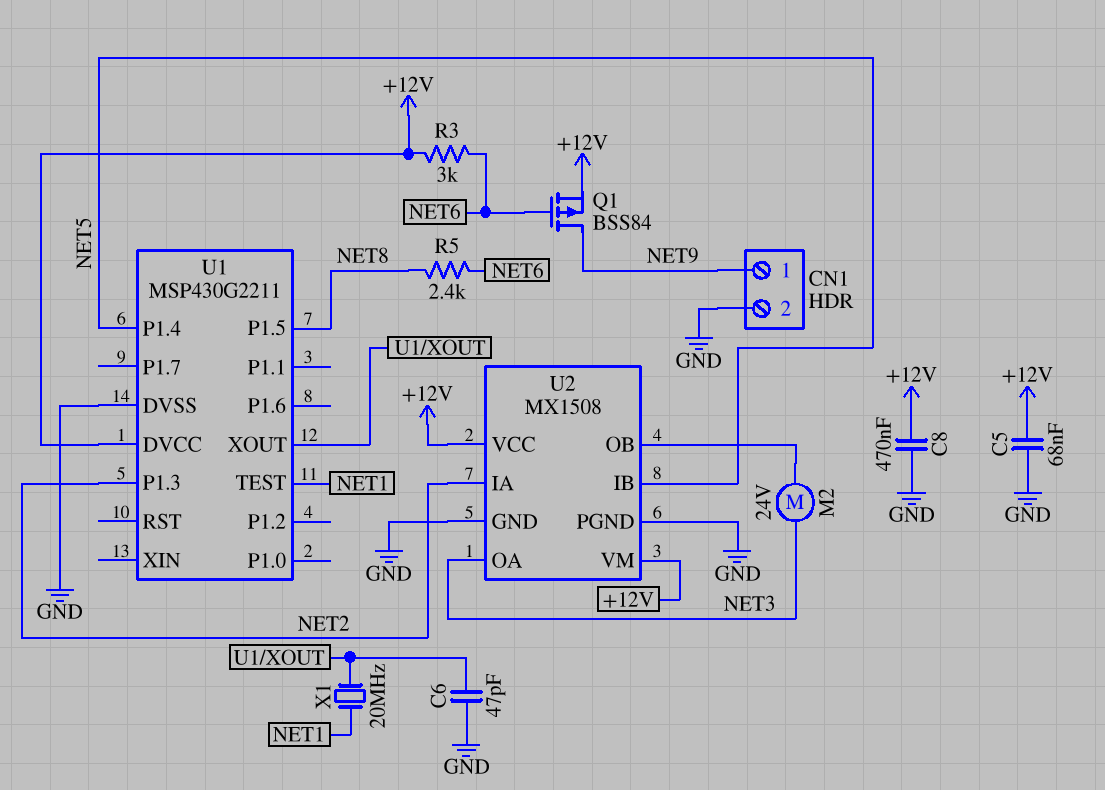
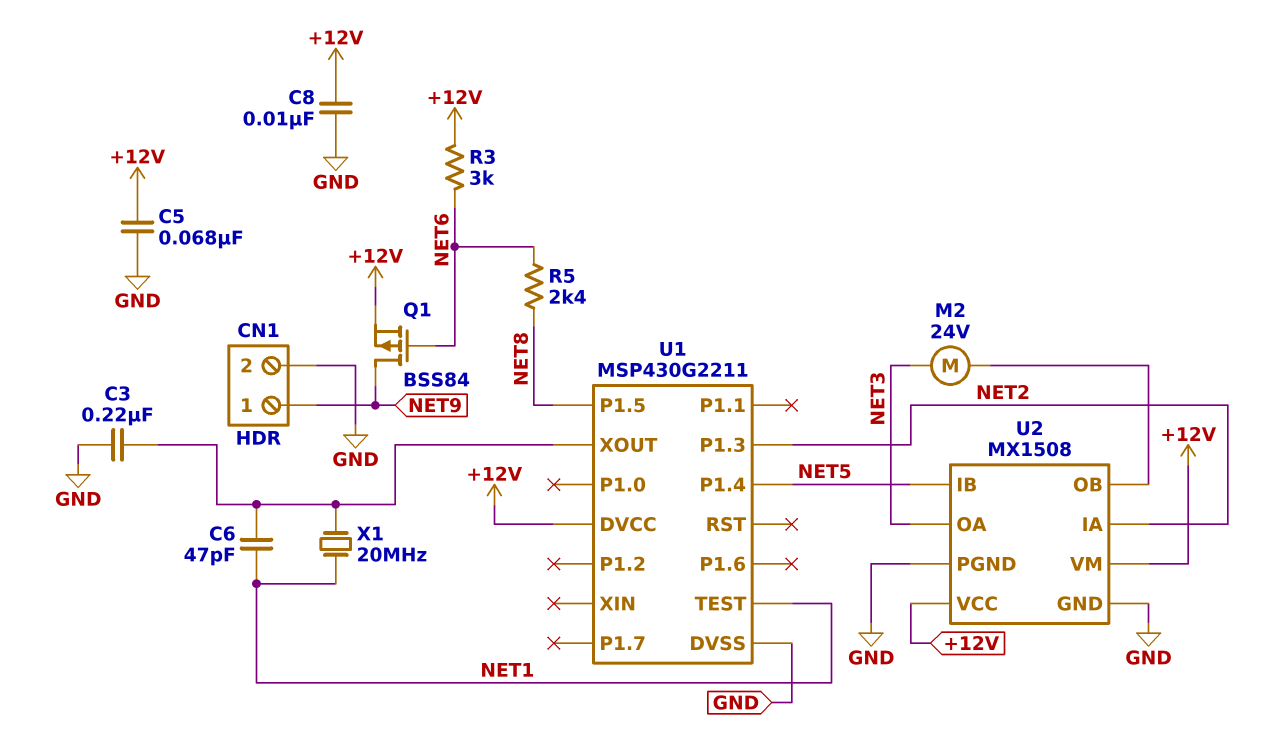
C3: none -> 220nF (GND, U1/XOUT)
C6: 47pF (GND, U1/XOUT) -> 47pF (NET1, U1/XOUT)
C8: 470nF (+12V, GND) -> 10nF (+12V, GND)

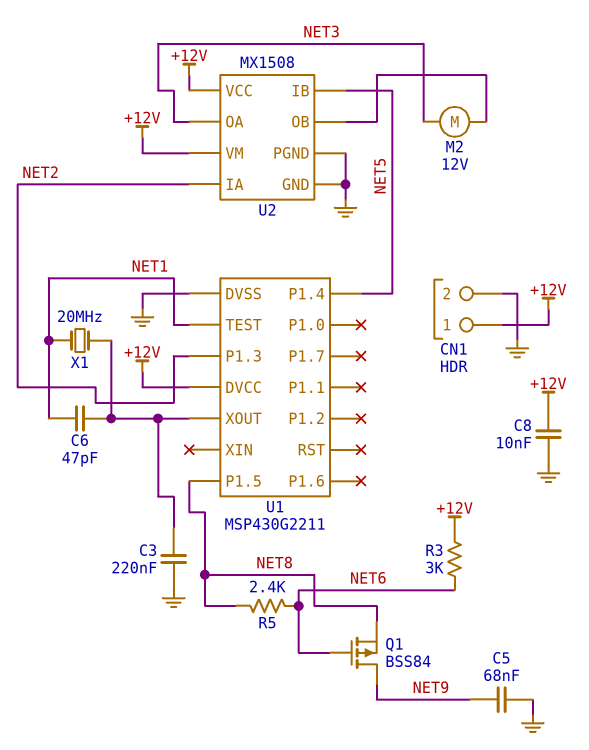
C5: 68nF (+12V, GND) -> 68nF (GND, NET9)
CN1 pin 1: NET9 -> +12V
M2: motor 24V (NET3, U2/OB) -> motor 12V (NET3, U2/OB)
Q1: PMOS BSS84 (G NET6, D NET9, S +12V) -> PMOS BSS84 (G NET6, D NET9, S NET8)

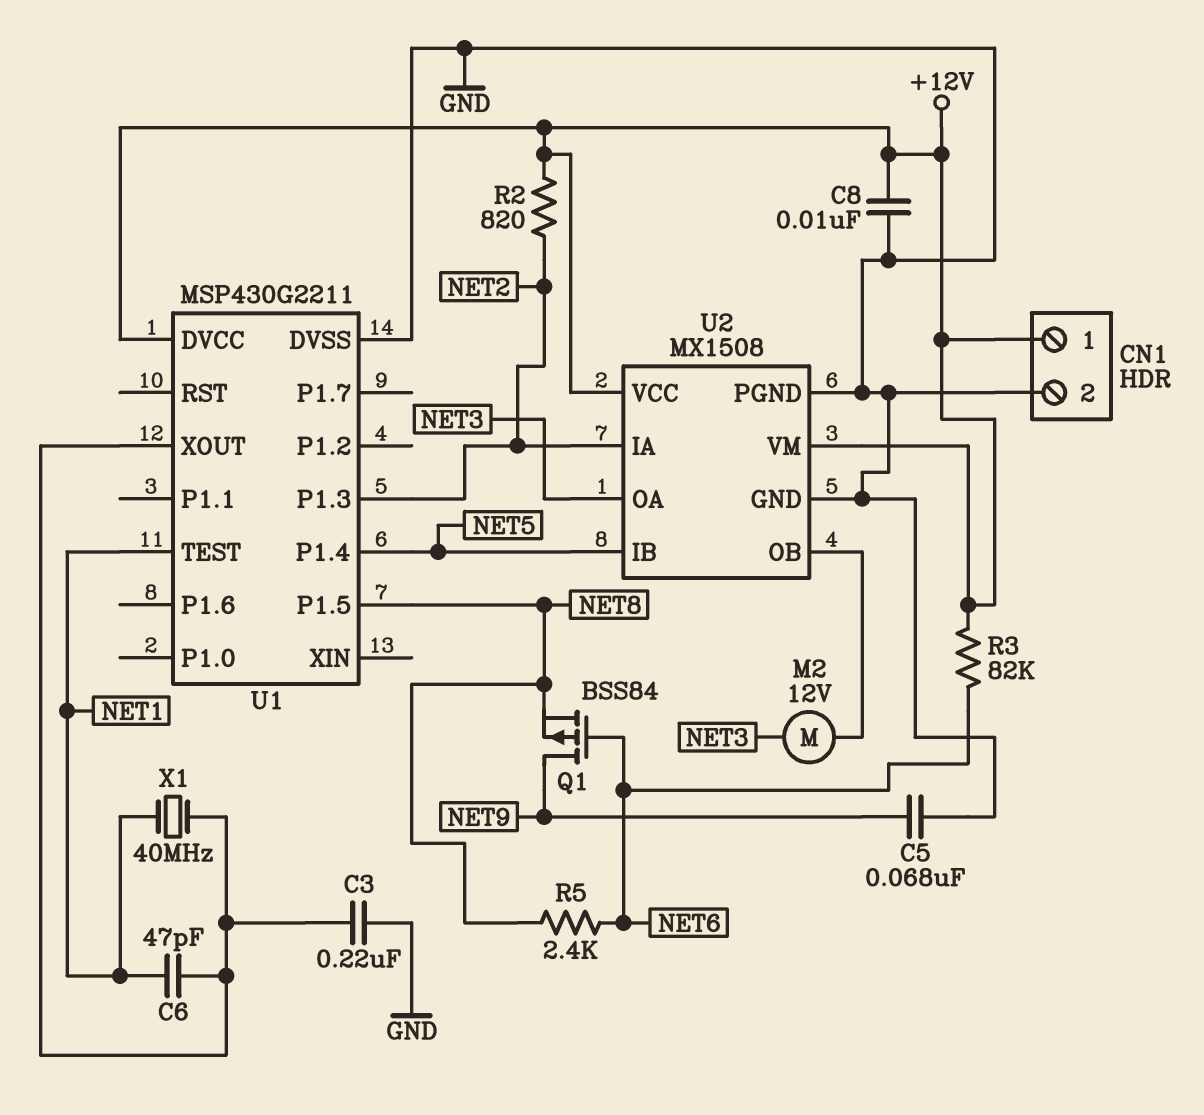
R2: none -> 820 (+12V, NET2)
R3: 3k (+12V, NET6) -> 82k (+12V, NET6)
X1: 20MHz (NET1, U1/XOUT) -> 40MHz (NET1, U1/XOUT)

